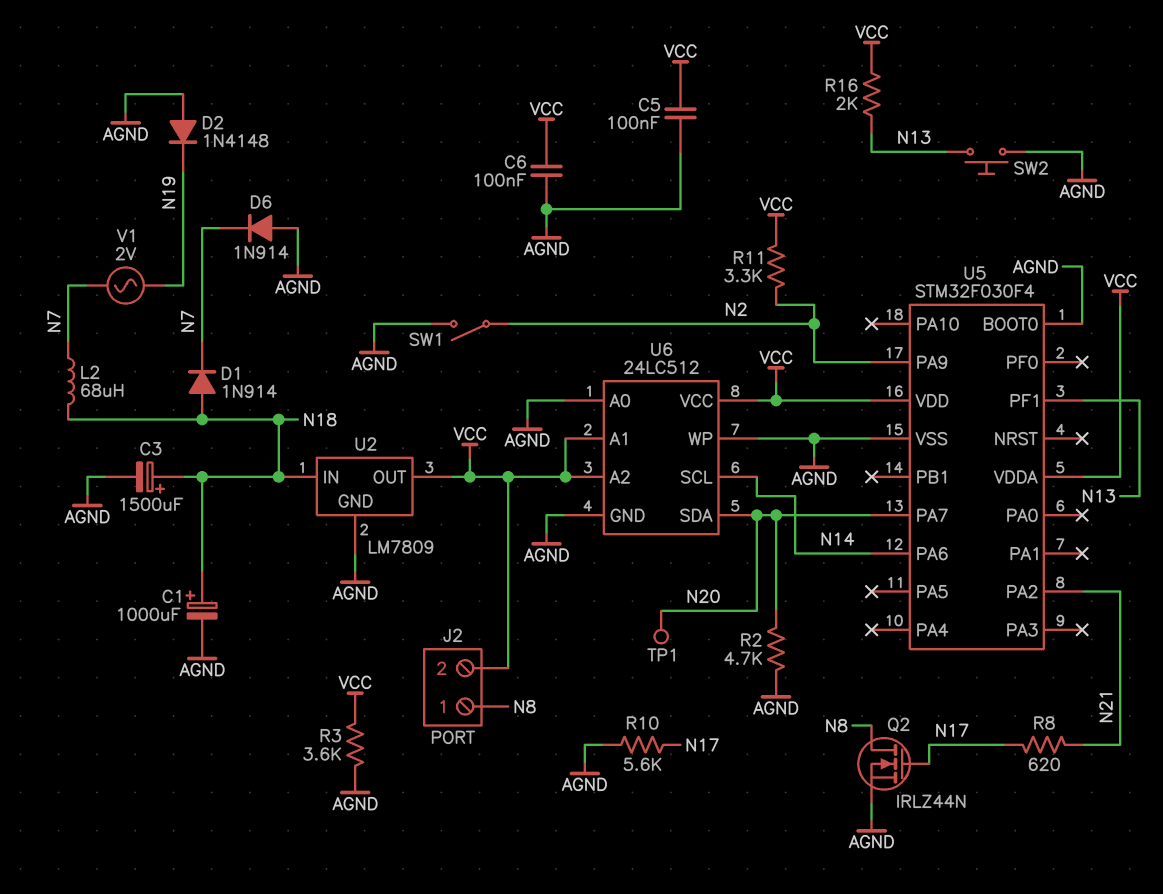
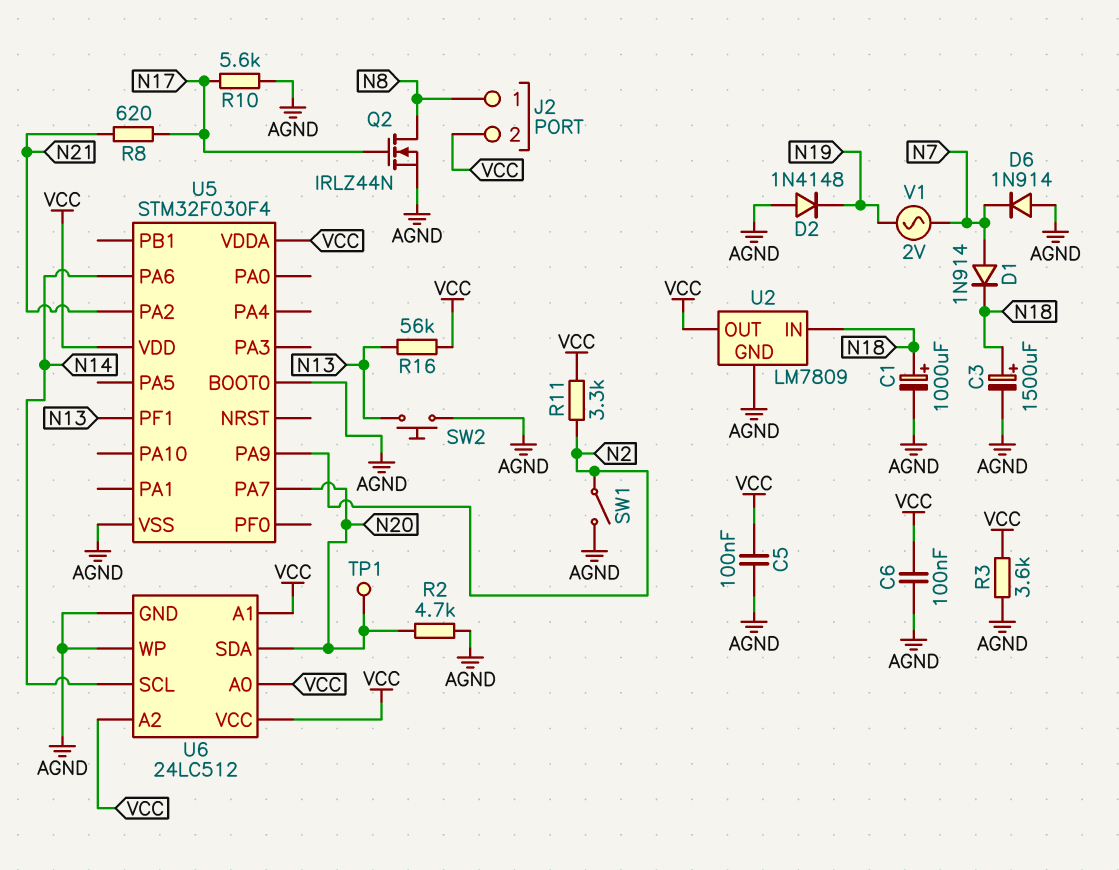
D1: diode 1N914 (A N18, K N7) -> diode 1N914 (A N7, K N18)
L2: 68uH (N7, N18) -> none
R16: 2k (N13, VCC) -> 56k (N13, VCC)
U6 pin A0: AGND -> VCC

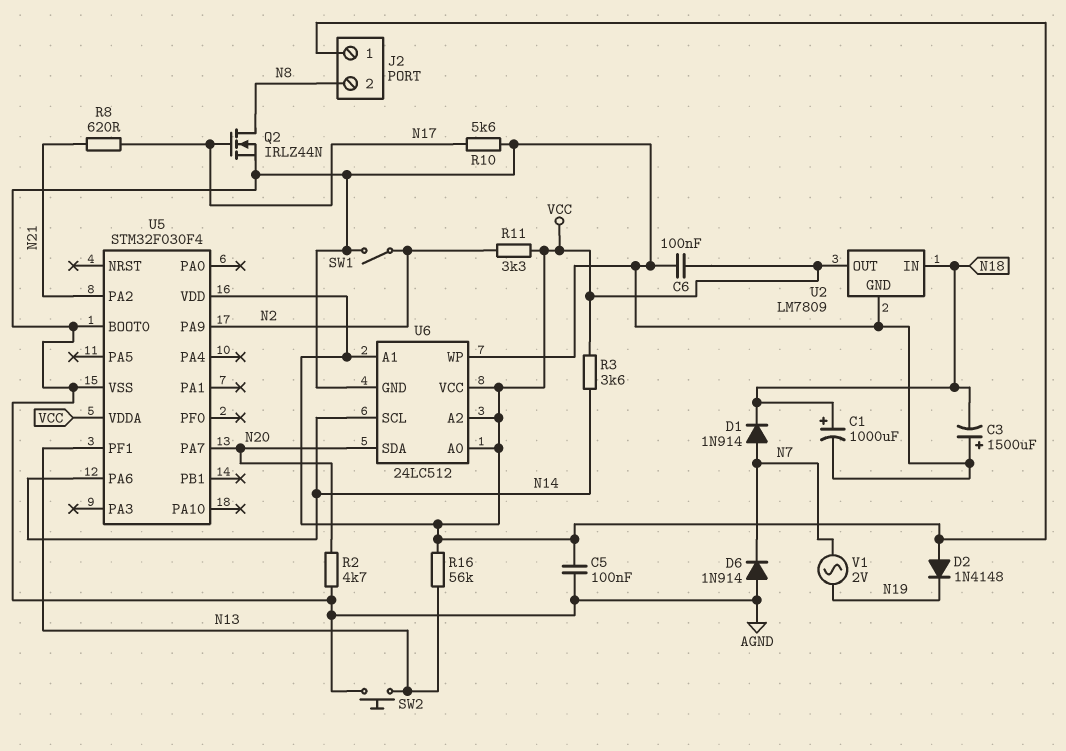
C3: 1500uF (plus N18, minus AGND) -> 1500uF (plus AGND, minus N18)
D2: diode 1N4148 (A AGND, K N19) -> diode 1N4148 (A VCC, K N19)
J2 pin 1: N8 -> VCC
J2 pin 2: VCC -> N8
R3: 3.6k (AGND, VCC) -> 3.6k (N14, VCC)
TP1: test point (N20) -> none

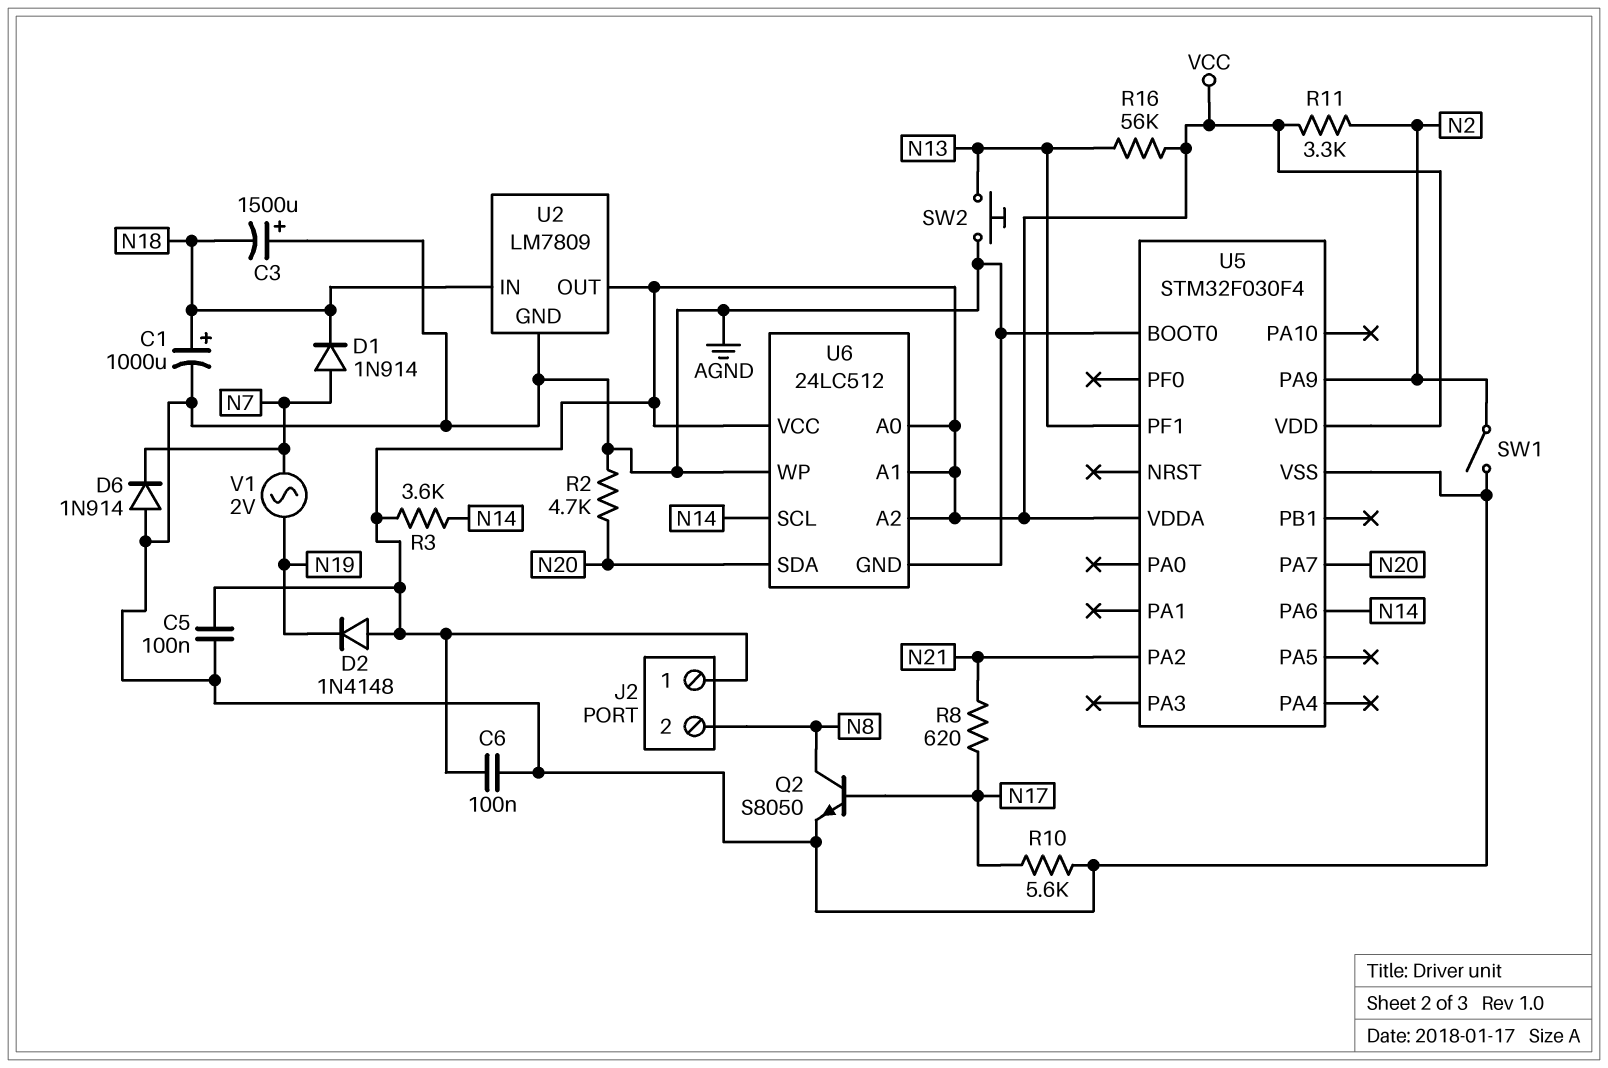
Q2: NMOS IRLZ44N (G N17, D N8, S AGND) -> NPN S8050 (B N17, C N8, E AGND)

